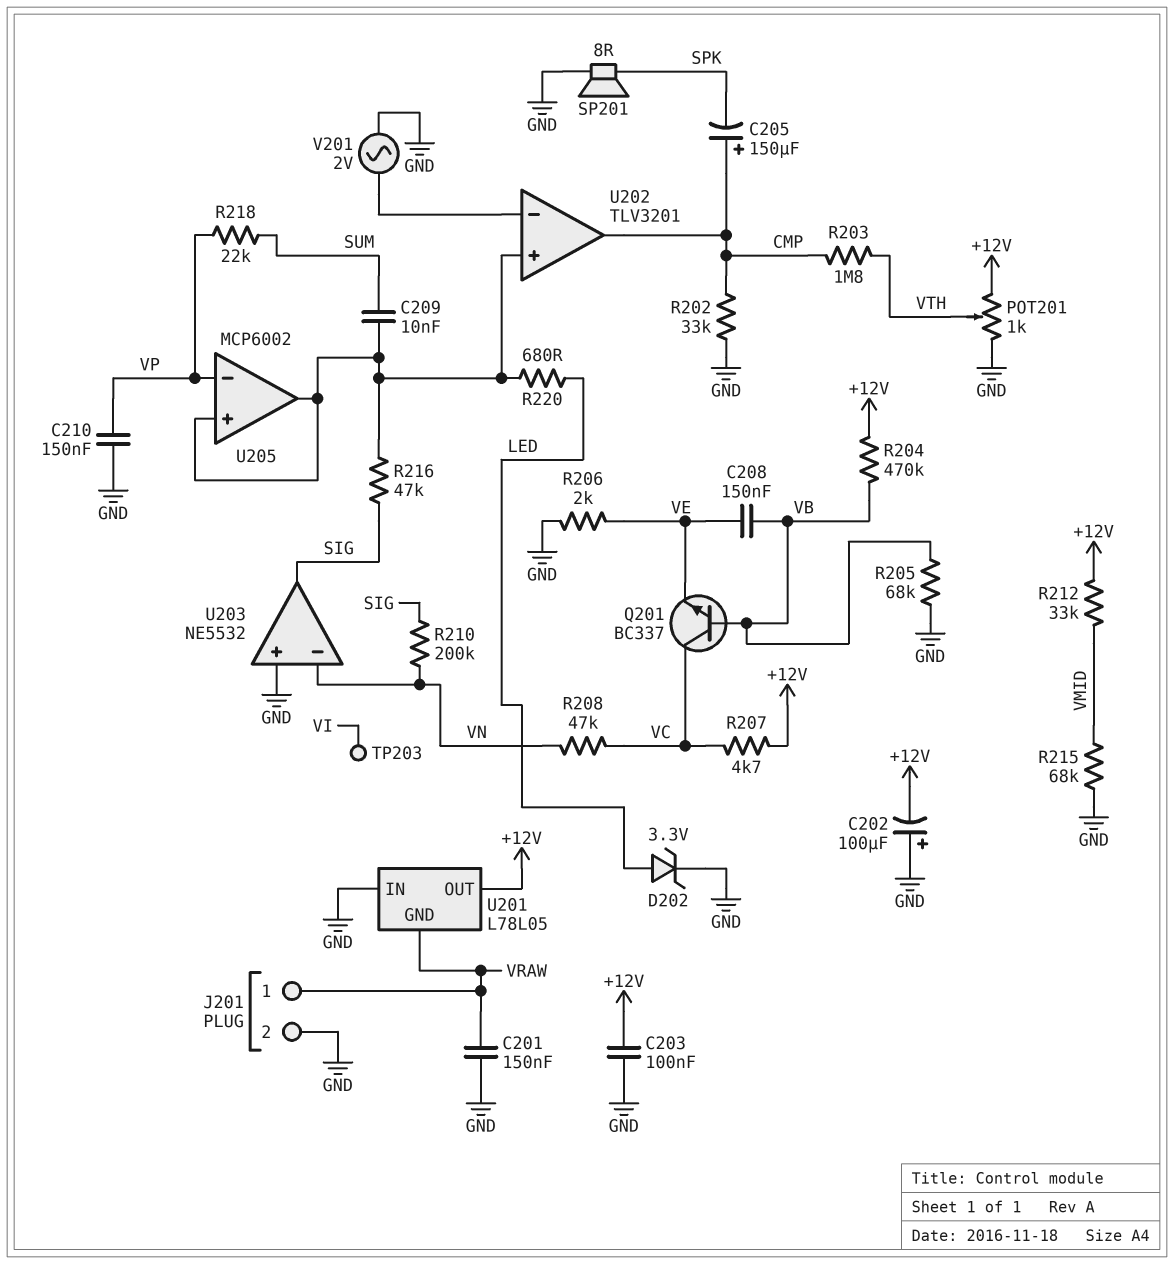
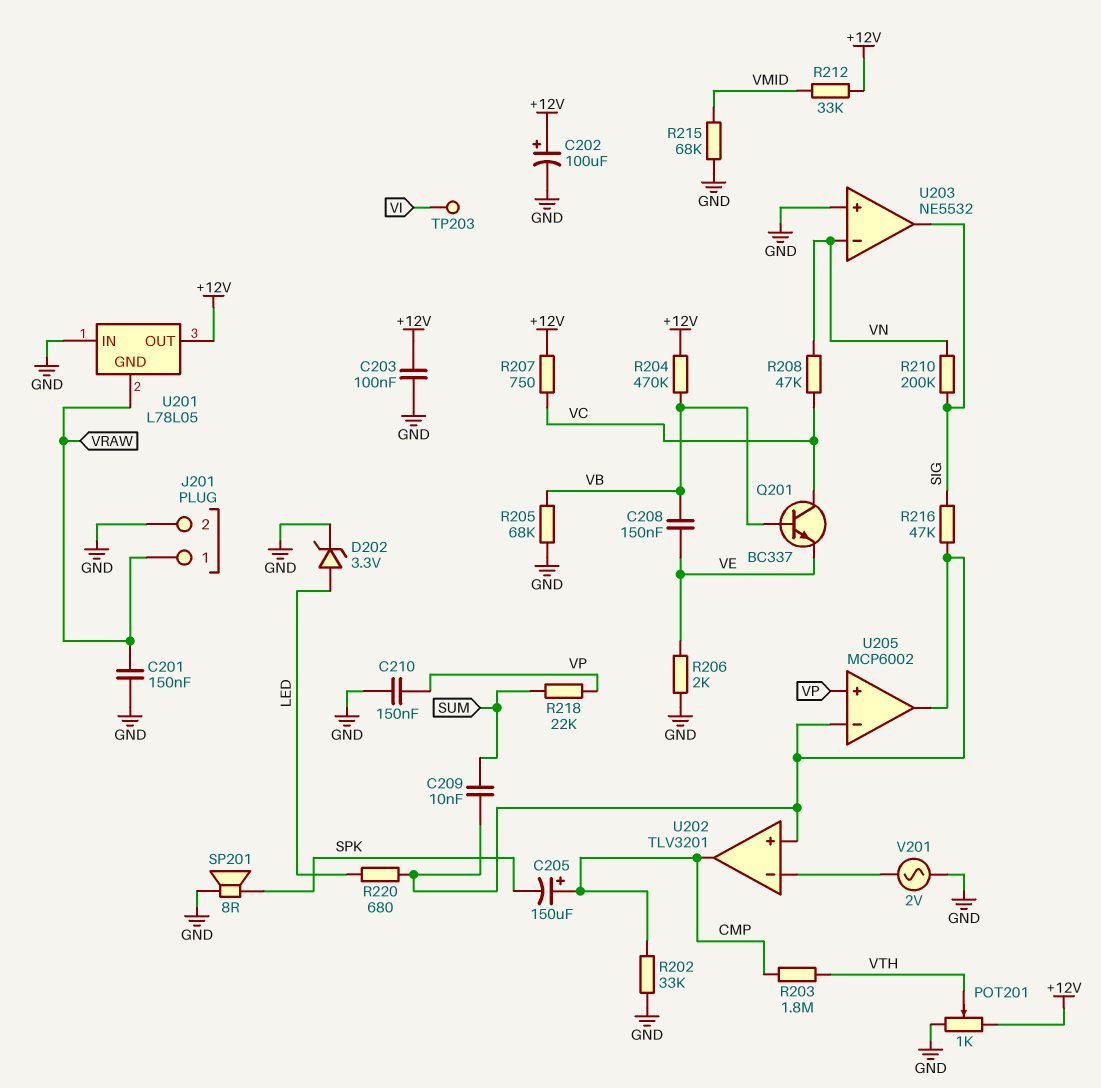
C202: 100uF (plus GND, minus +12V) -> 100uF (plus +12V, minus GND)
R207: 4.7k (+12V, VC) -> 750 (+12V, VC)
U205 pin in+: U202/in+ -> VP
U205 pin in-: VP -> U202/in+

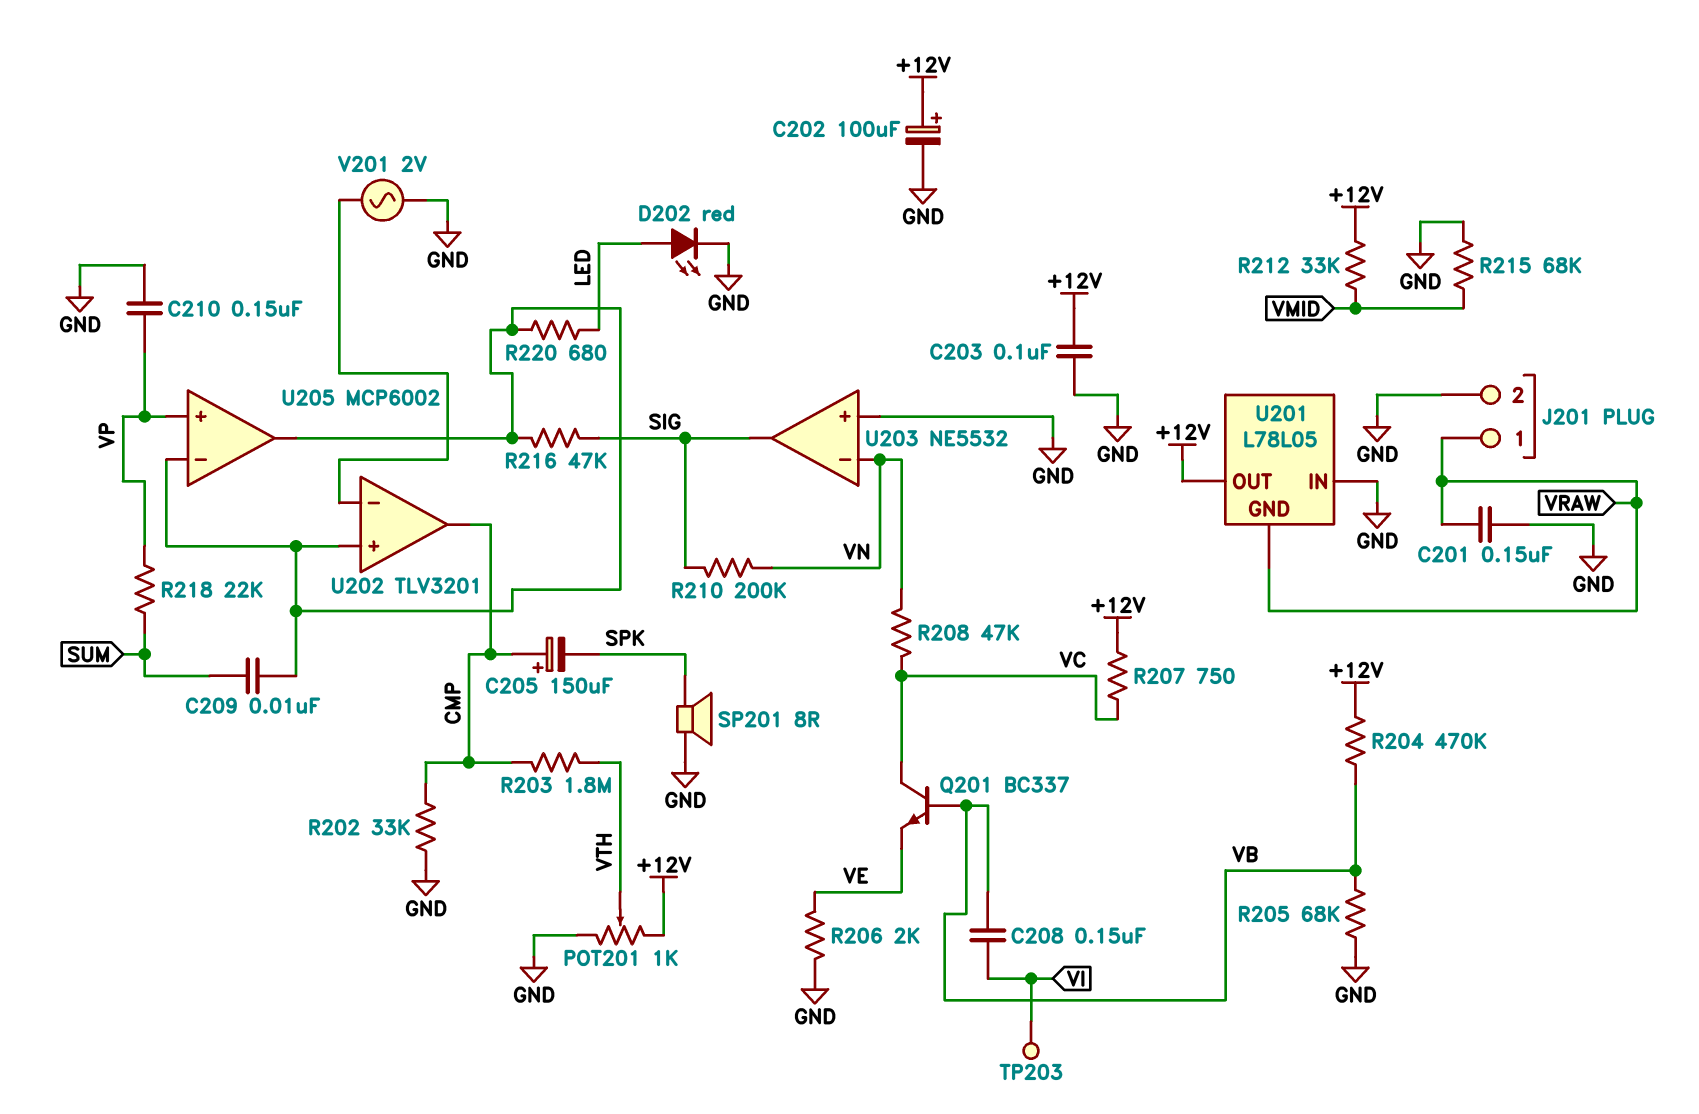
C208: 150nF (VB, VE) -> 150nF (VB, VI)
D202: zener 3.3V (A LED, K GND) -> LED red (A LED, K GND)

